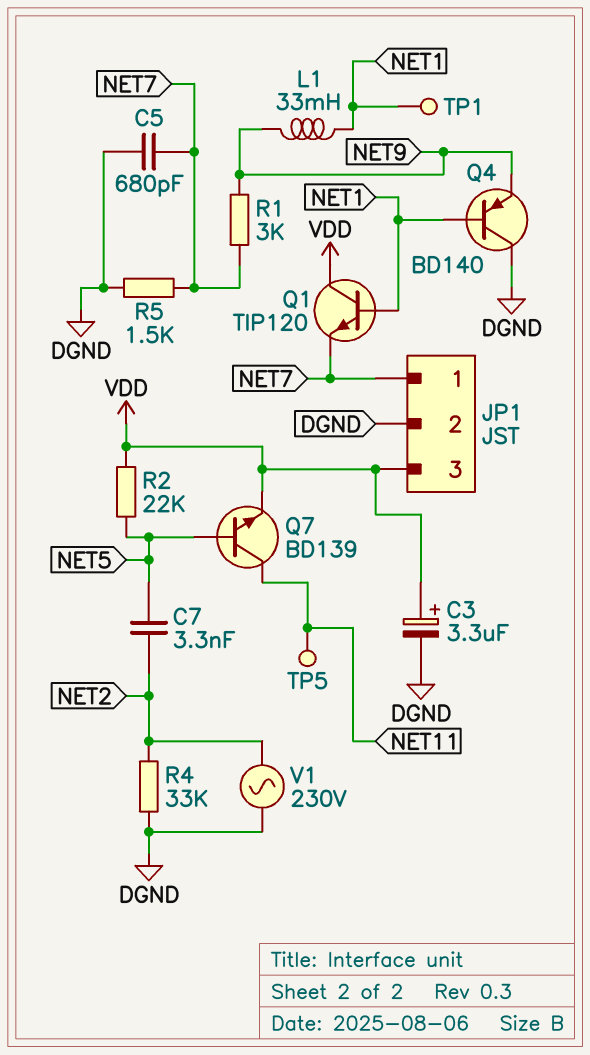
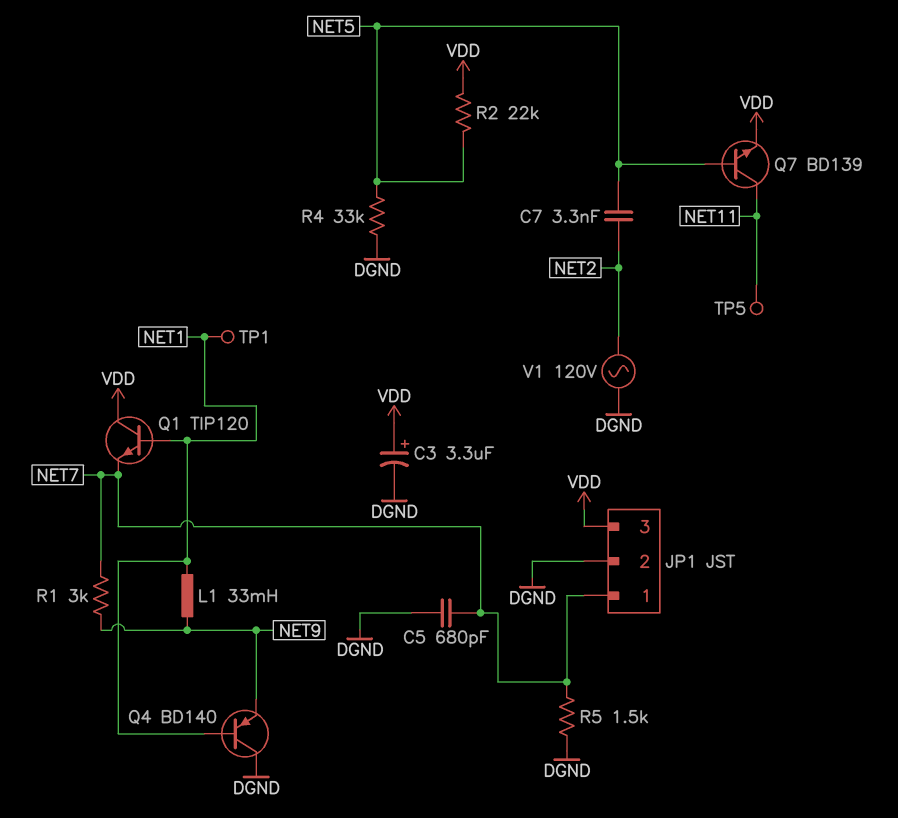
R4: 33k (DGND, NET2) -> 33k (DGND, NET5)
V1: AC 230V (DGND, NET2) -> AC 120V (DGND, NET2)

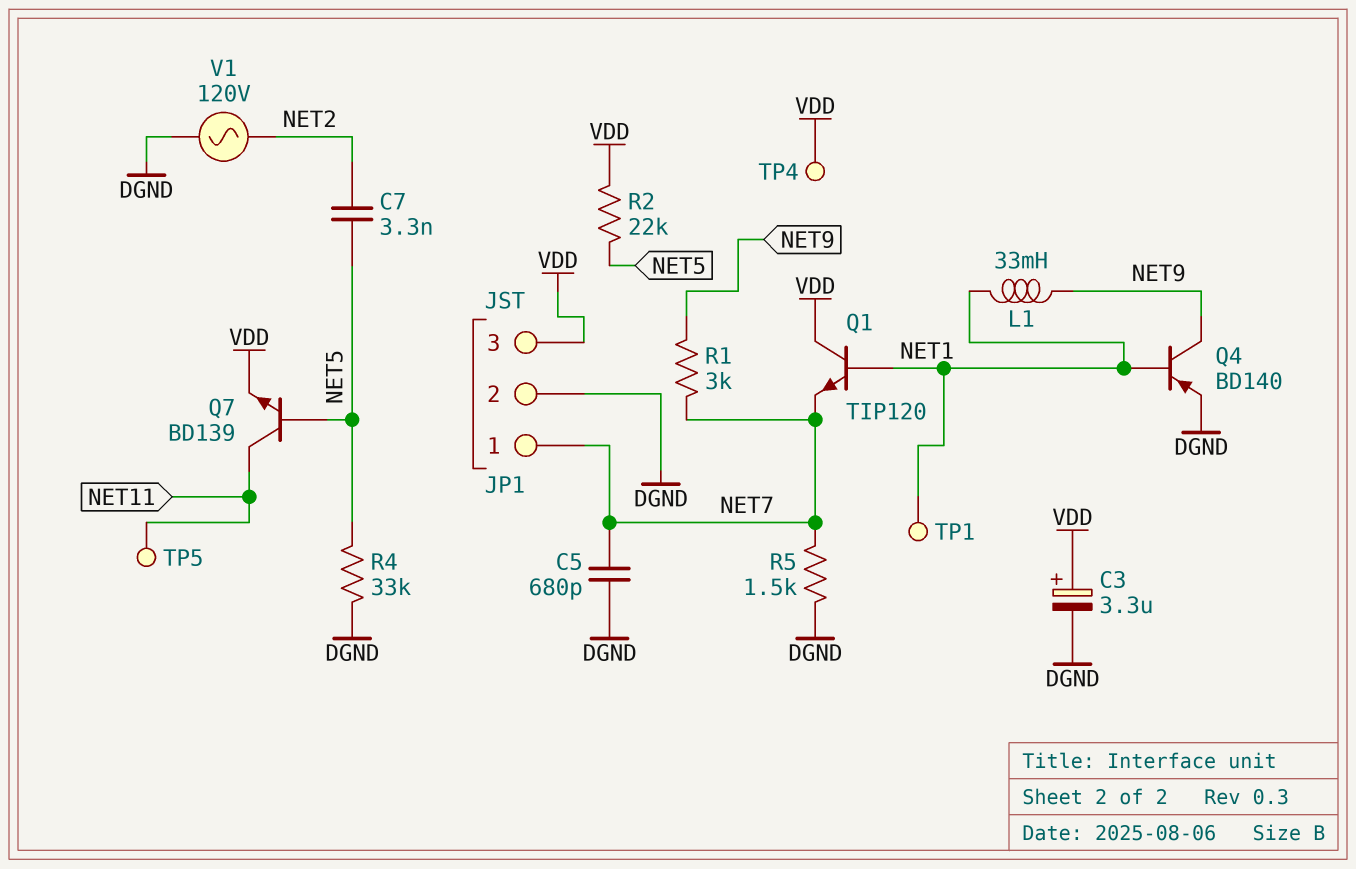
Q4: PNP BD140 (B NET1, C DGND, E NET9) -> PNP BD140 (B NET1, C NET9, E DGND)
TP4: none -> test point (VDD)

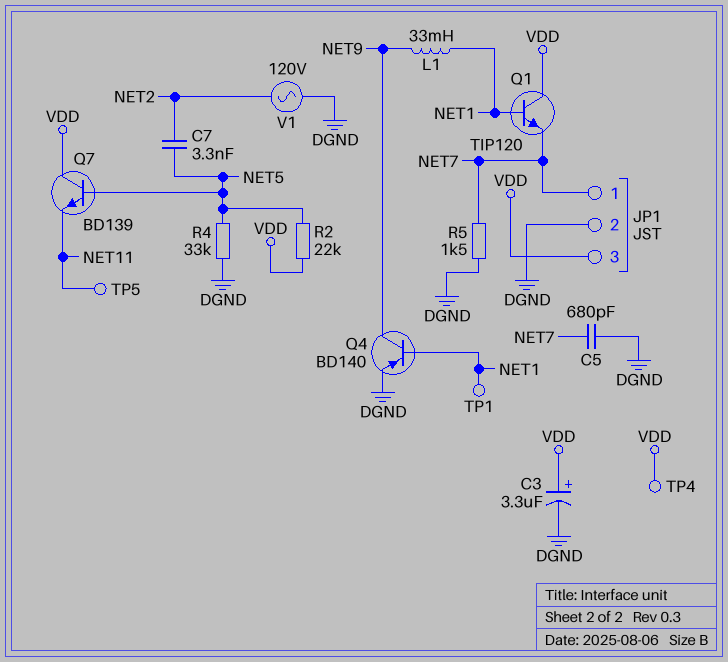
Q7: NPN BD139 (B NET5, C NET11, E VDD) -> NPN BD139 (B NET5, C VDD, E NET11)
R1: 3k (NET7, NET9) -> none

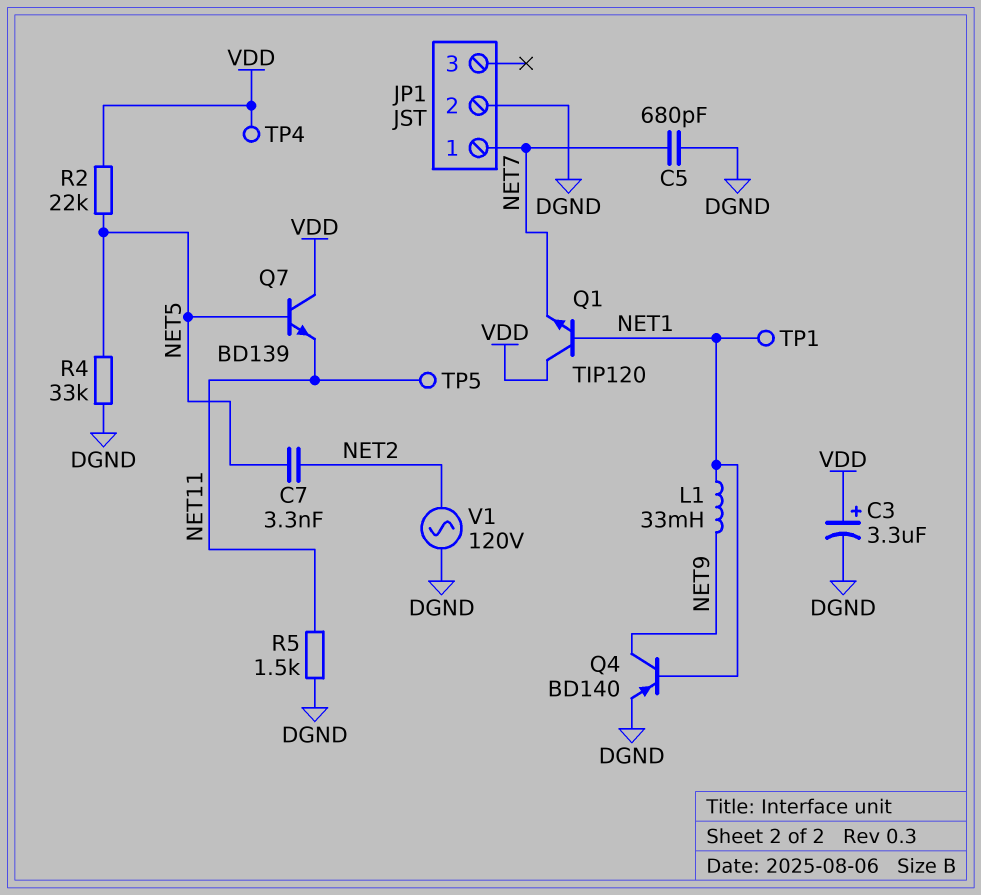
JP1 pin 3: VDD -> none
R5: 1.5k (DGND, NET7) -> 1.5k (DGND, NET11)

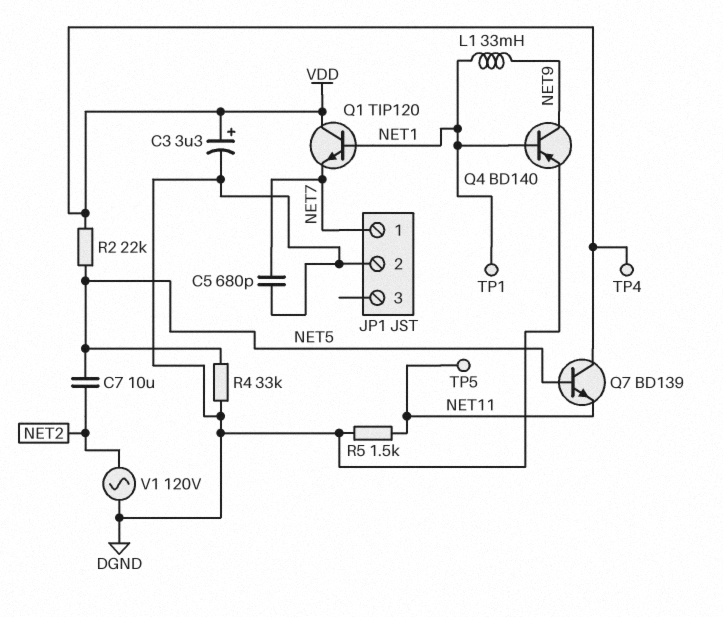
C7: 3.3nF (NET2, NET5) -> 10uF (NET2, NET5)

